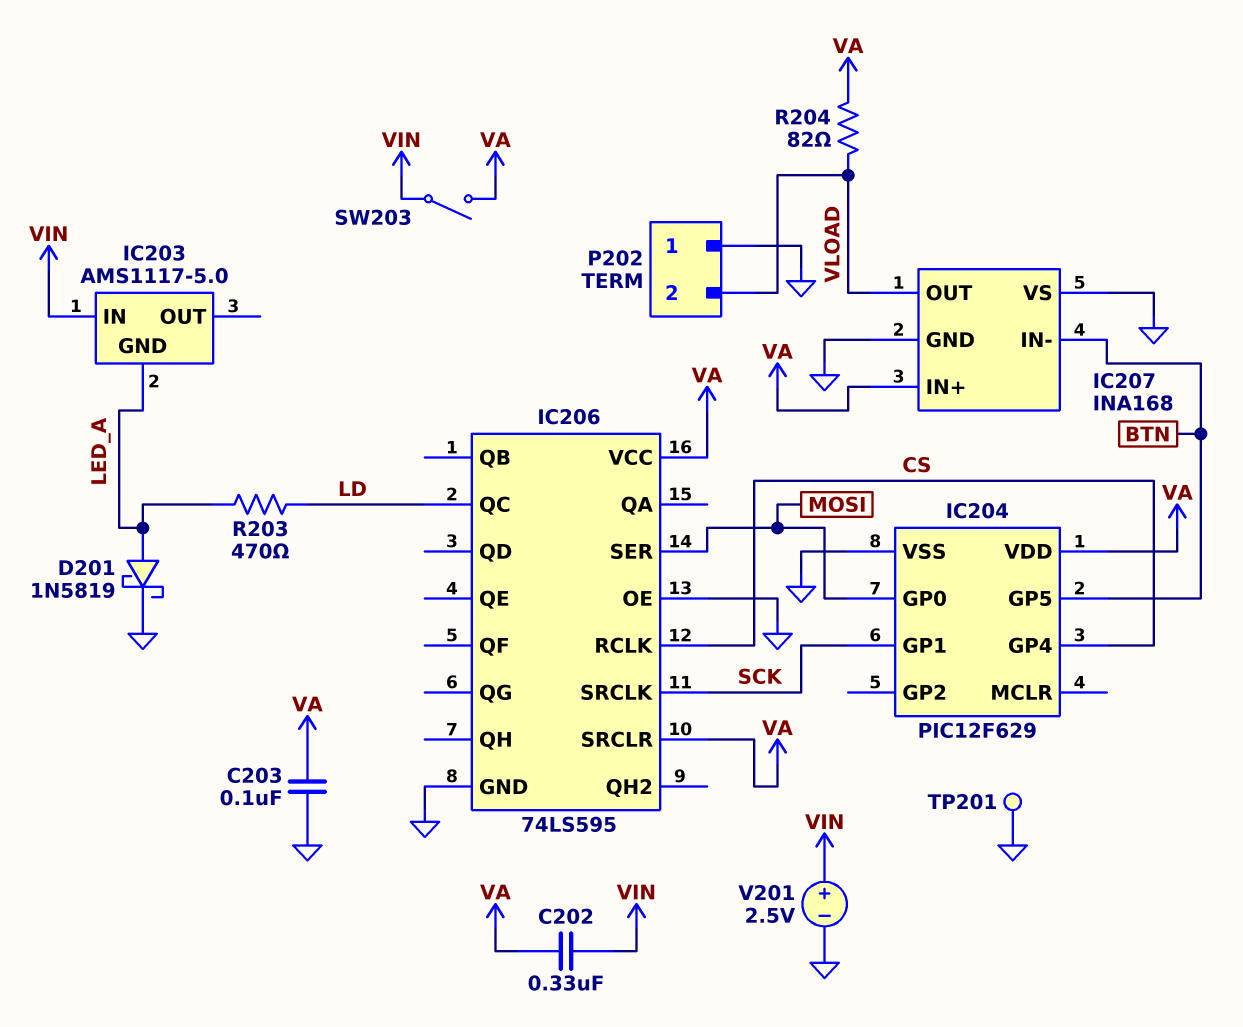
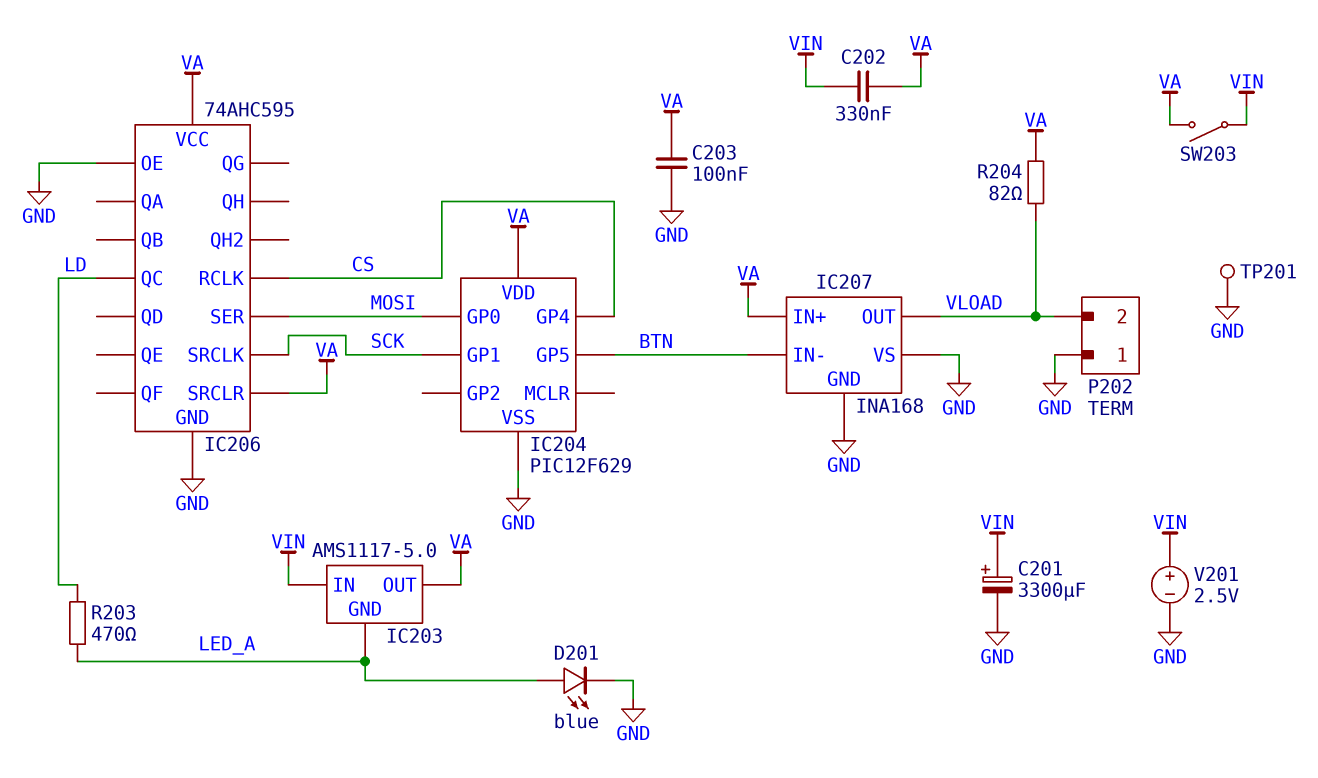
C201: none -> 3300uF (plus VIN, minus GND)
D201: schottky 1N5819 (A LED_A, K GND) -> LED blue (A LED_A, K GND)
IC203 pin OUT: none -> VA
IC206: 74LS595 -> 74AHC595

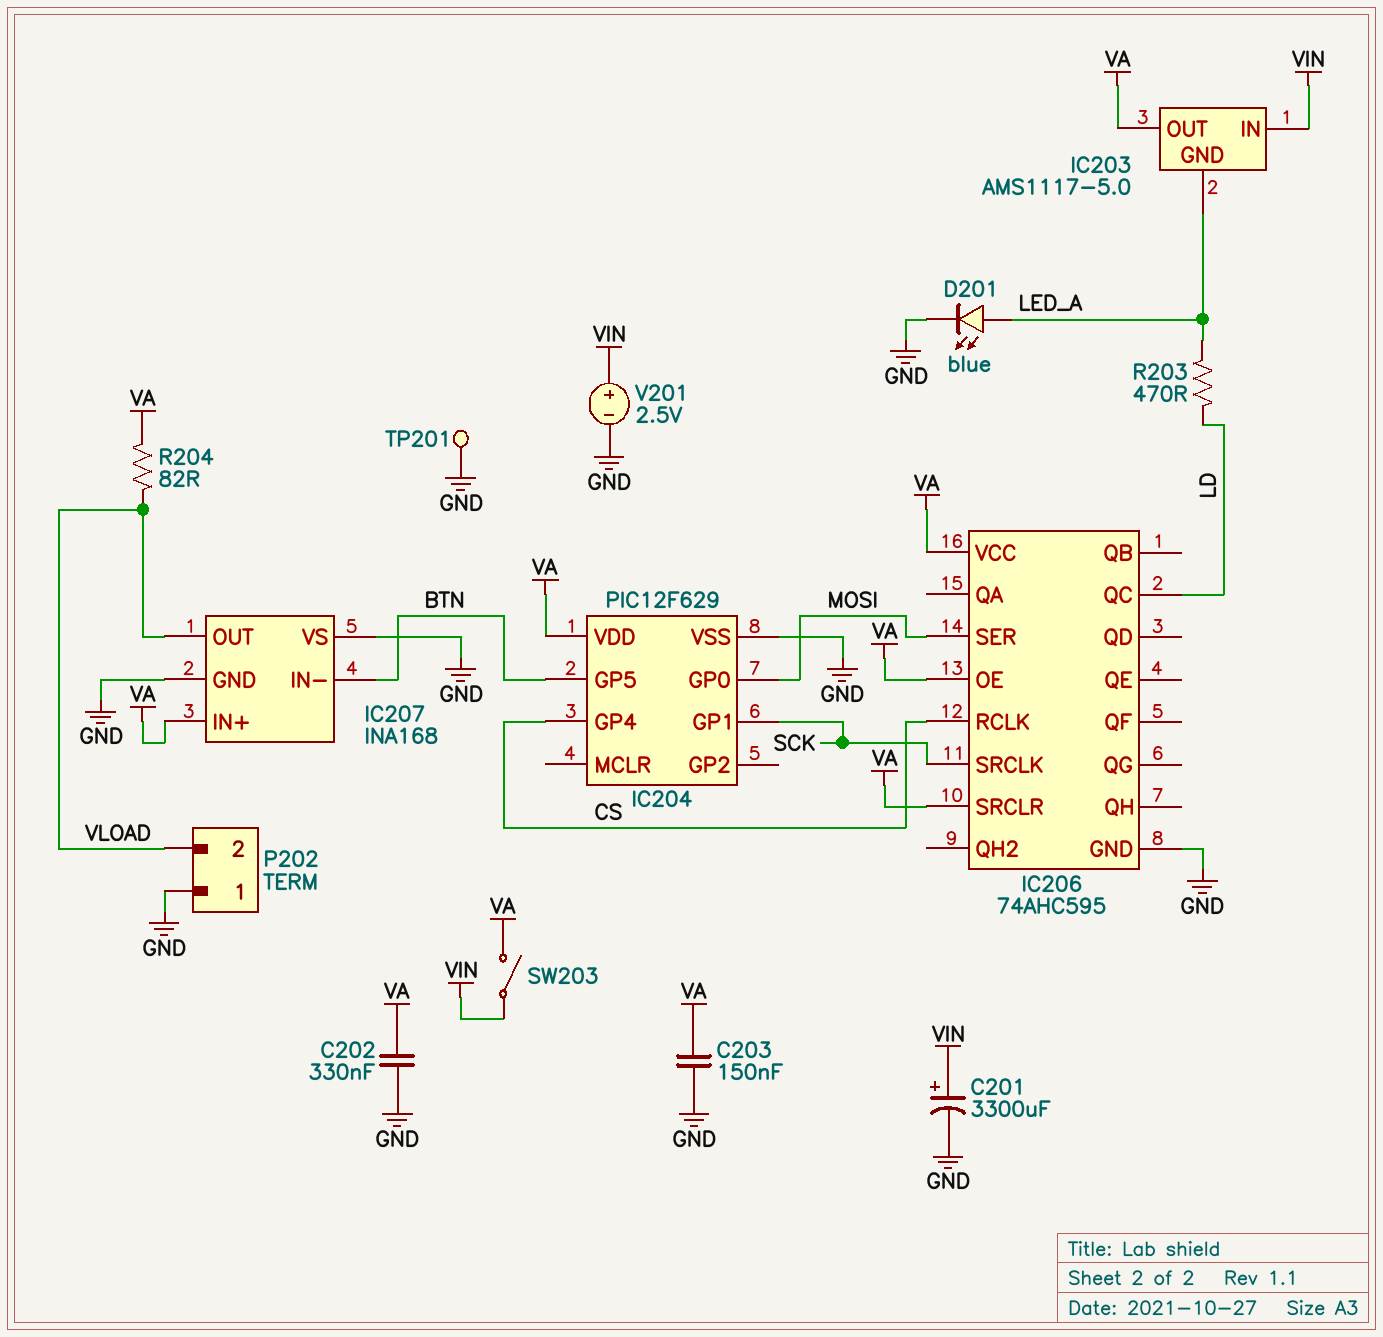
C202: 330nF (VA, VIN) -> 330nF (GND, VA)
C203: 100nF (GND, VA) -> 150nF (GND, VA)
IC206 pin OE: GND -> VA

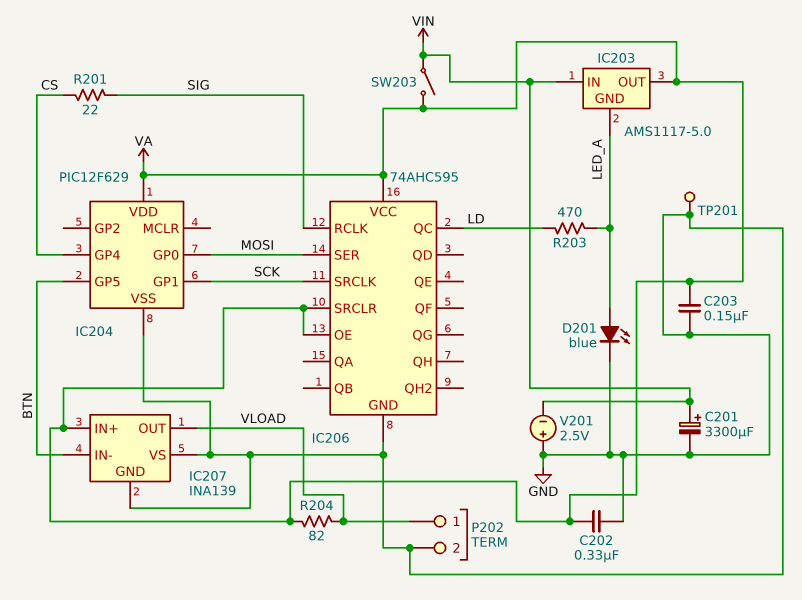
IC206 pin RCLK: CS -> SIG
IC207: INA168 -> INA139
P202 pin 1: GND -> VLOAD
P202 pin 2: VLOAD -> GND
R201: none -> 22 (CS, SIG)
V201: 2.5V (plus VIN, minus GND) -> 2.5V (plus GND, minus VIN)

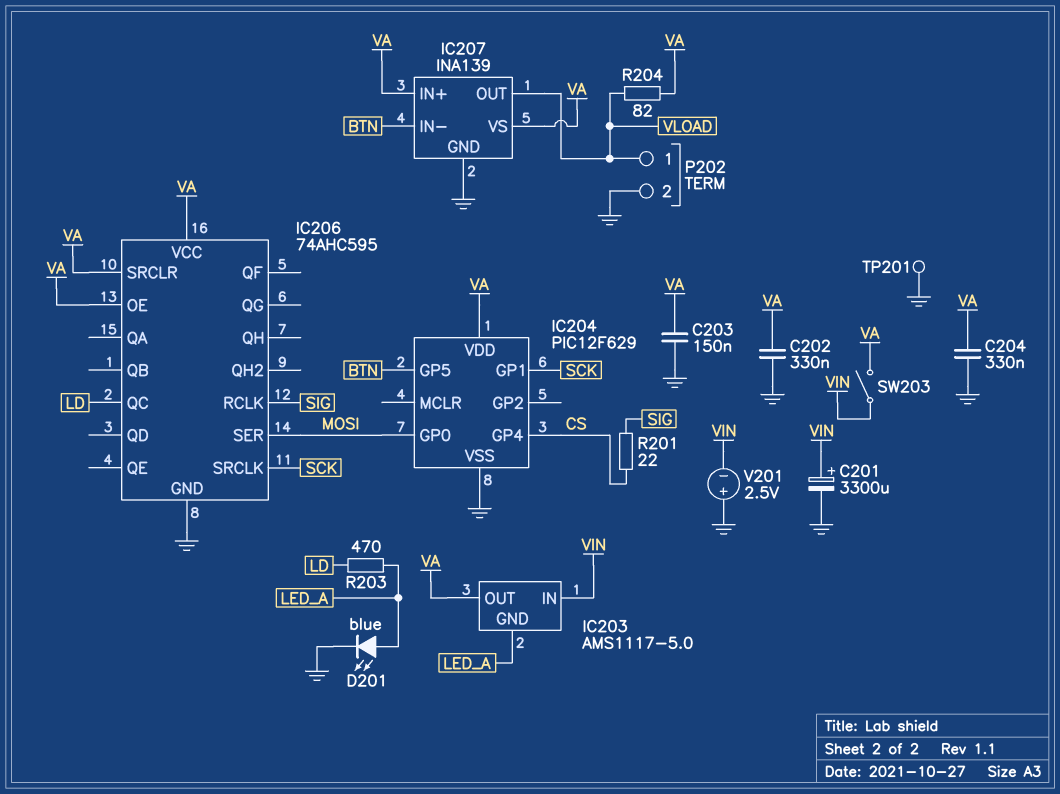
C204: none -> 330nF (GND, VA)
IC207 pin VS: GND -> VA

